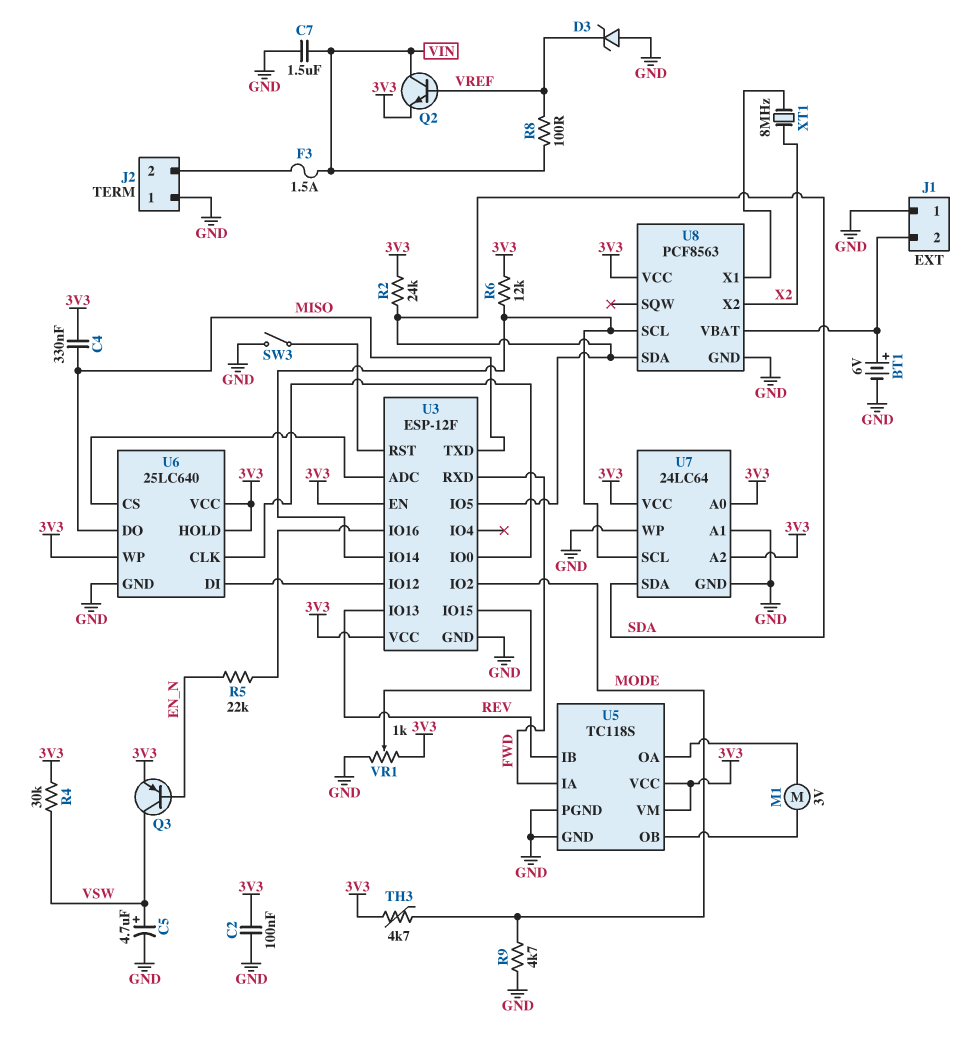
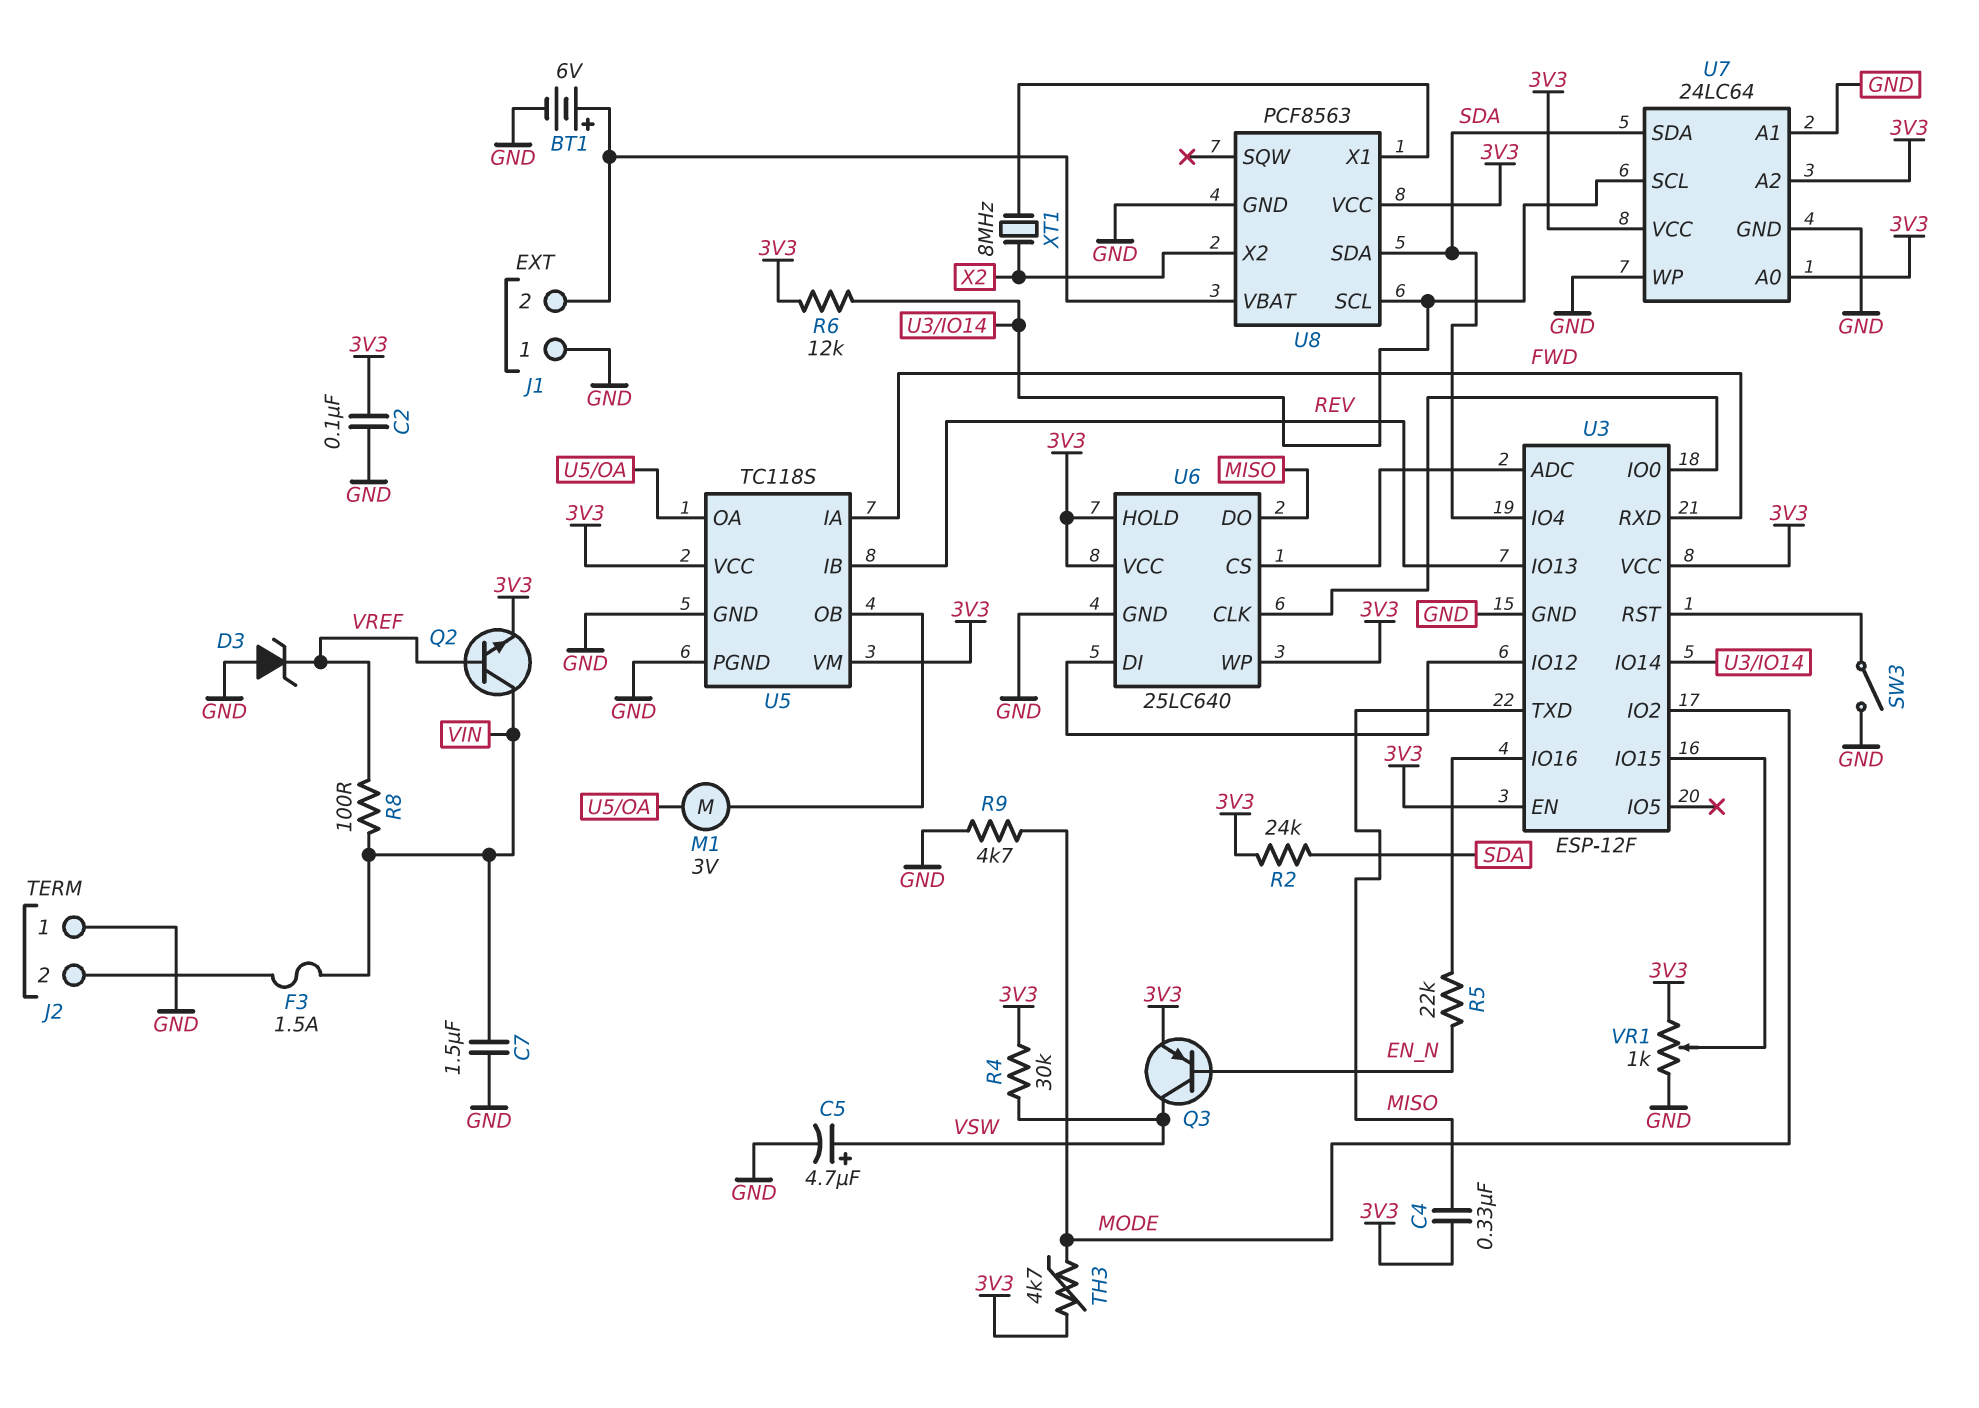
U3 pin IO4: none -> SDA
U3 pin IO5: SDA -> none

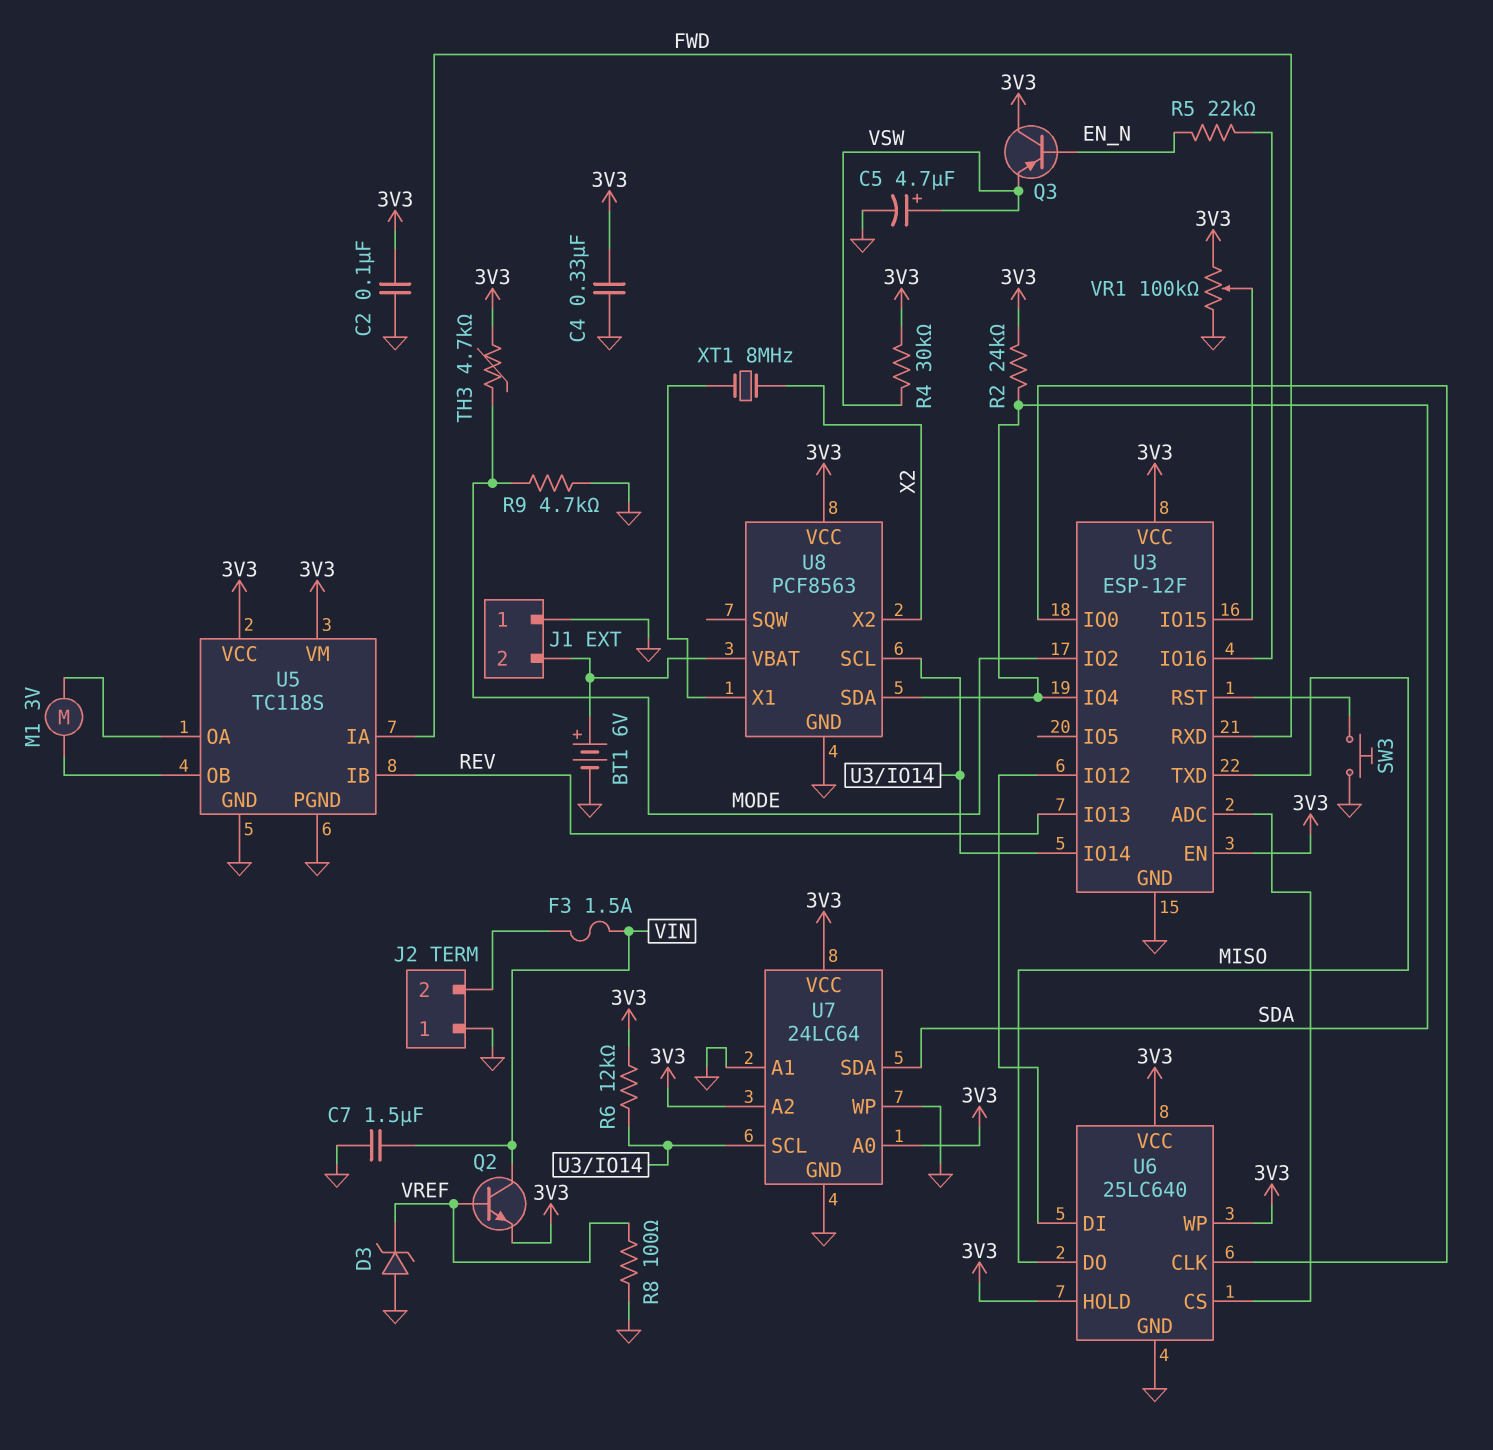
C4: 330nF (3V3, MISO) -> 330nF (3V3, GND)
Q3: PNP (B EN_N, C VSW, E 3V3) -> PNP (B EN_N, C 3V3, E VSW)
R8: 100 (VIN, VREF) -> 100 (GND, VREF)
SW3: switch (GND, U3/RST) -> button (GND, U3/RST)
VR1: 1k (3V3, GND, wiper U3/IO15) -> 100k (3V3, GND, wiper U3/IO15)

